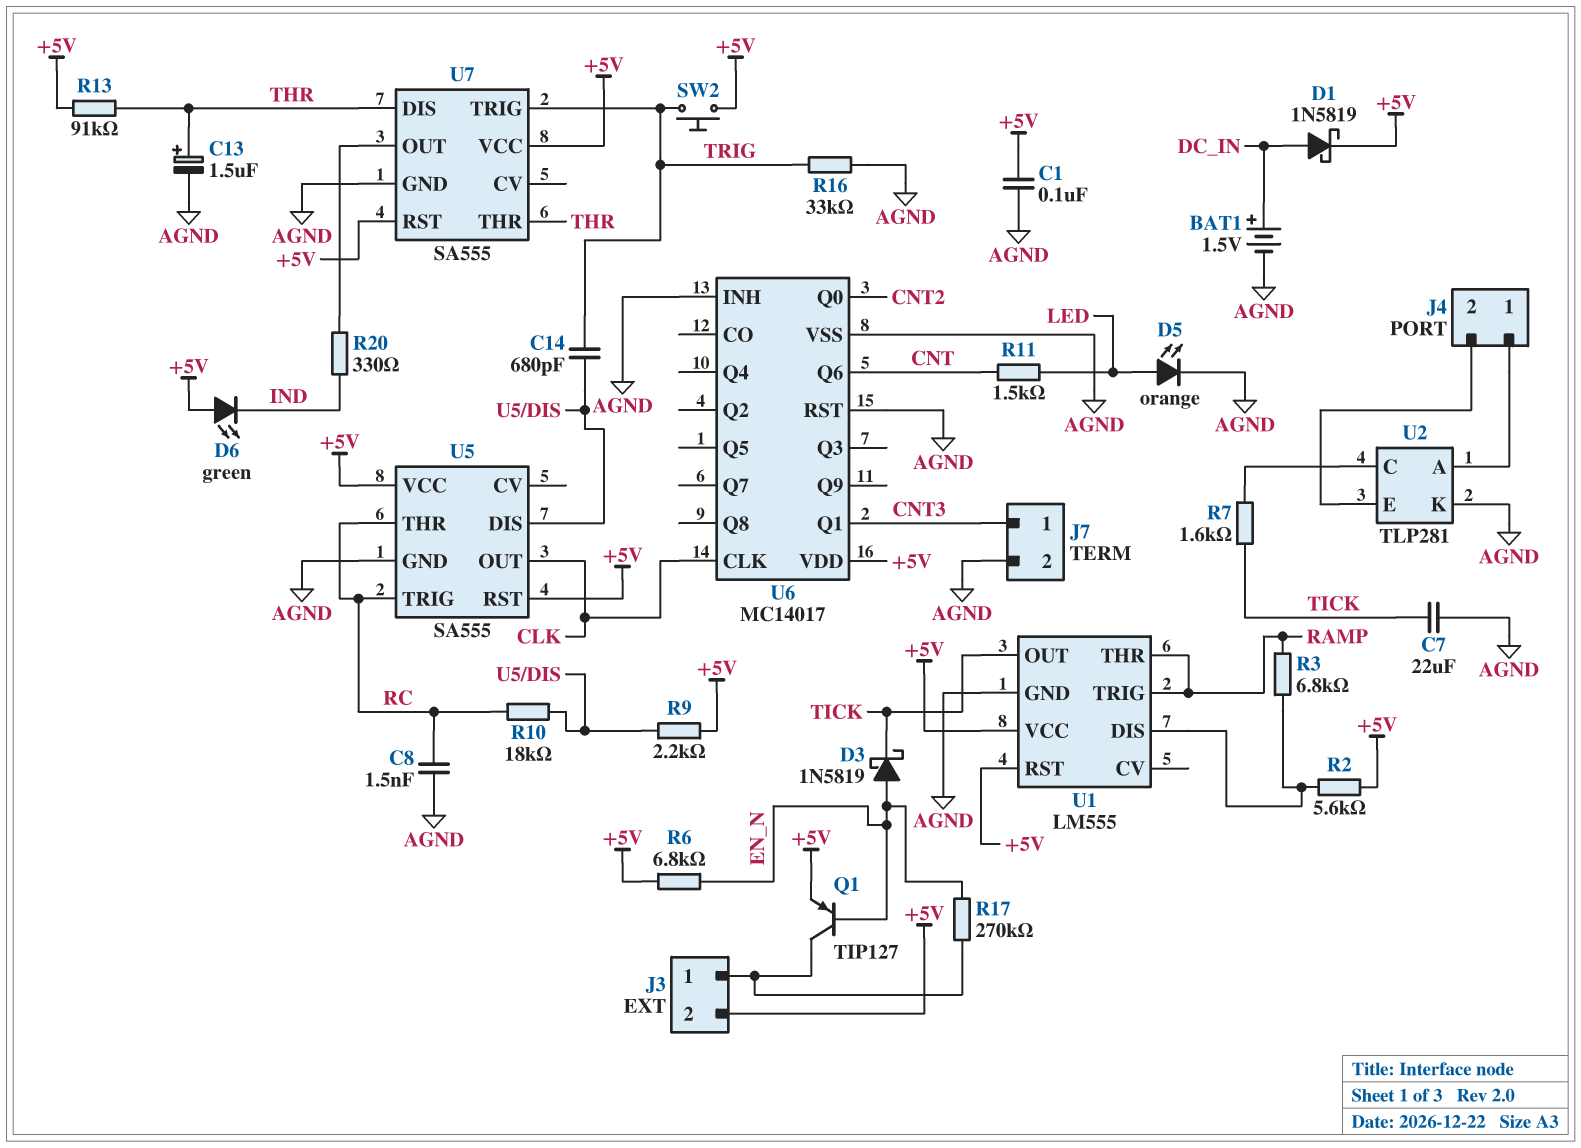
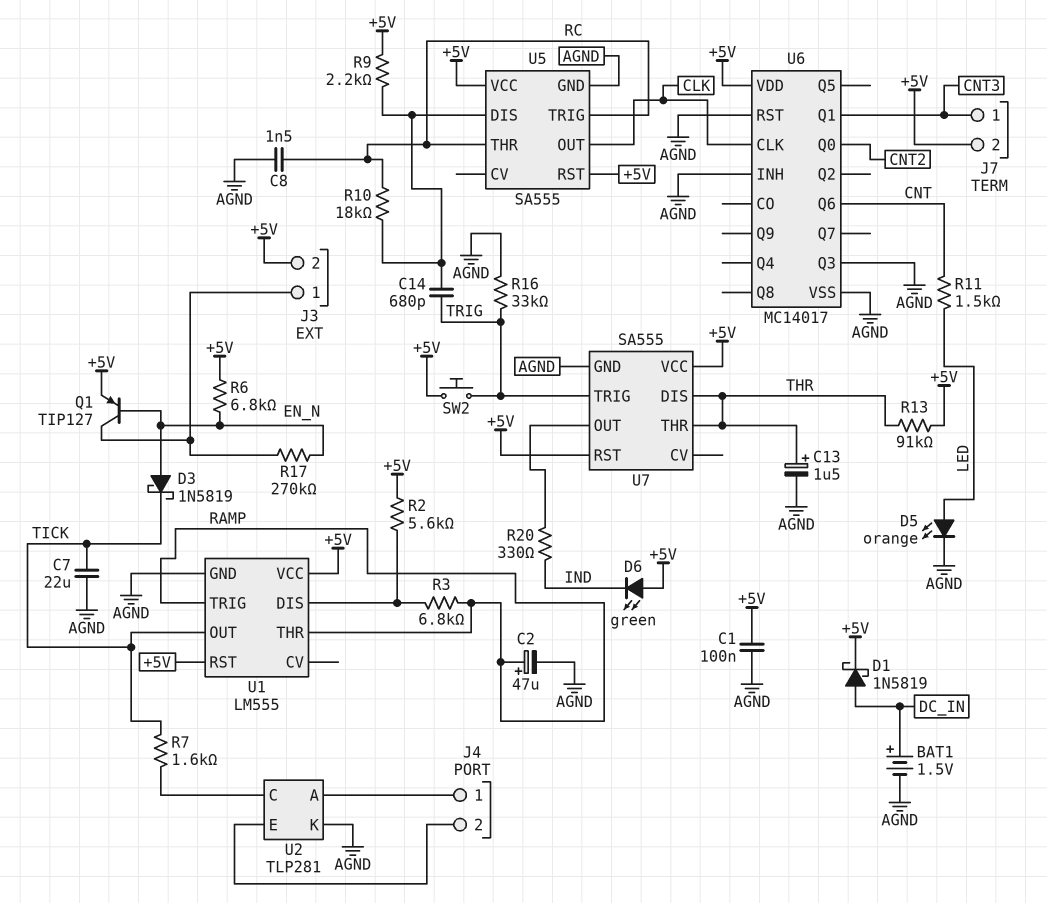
C2: none -> 47uF (plus RAMP, minus AGND)
J7 pin 2: AGND -> +5V
U6 pin Q3: none -> AGND

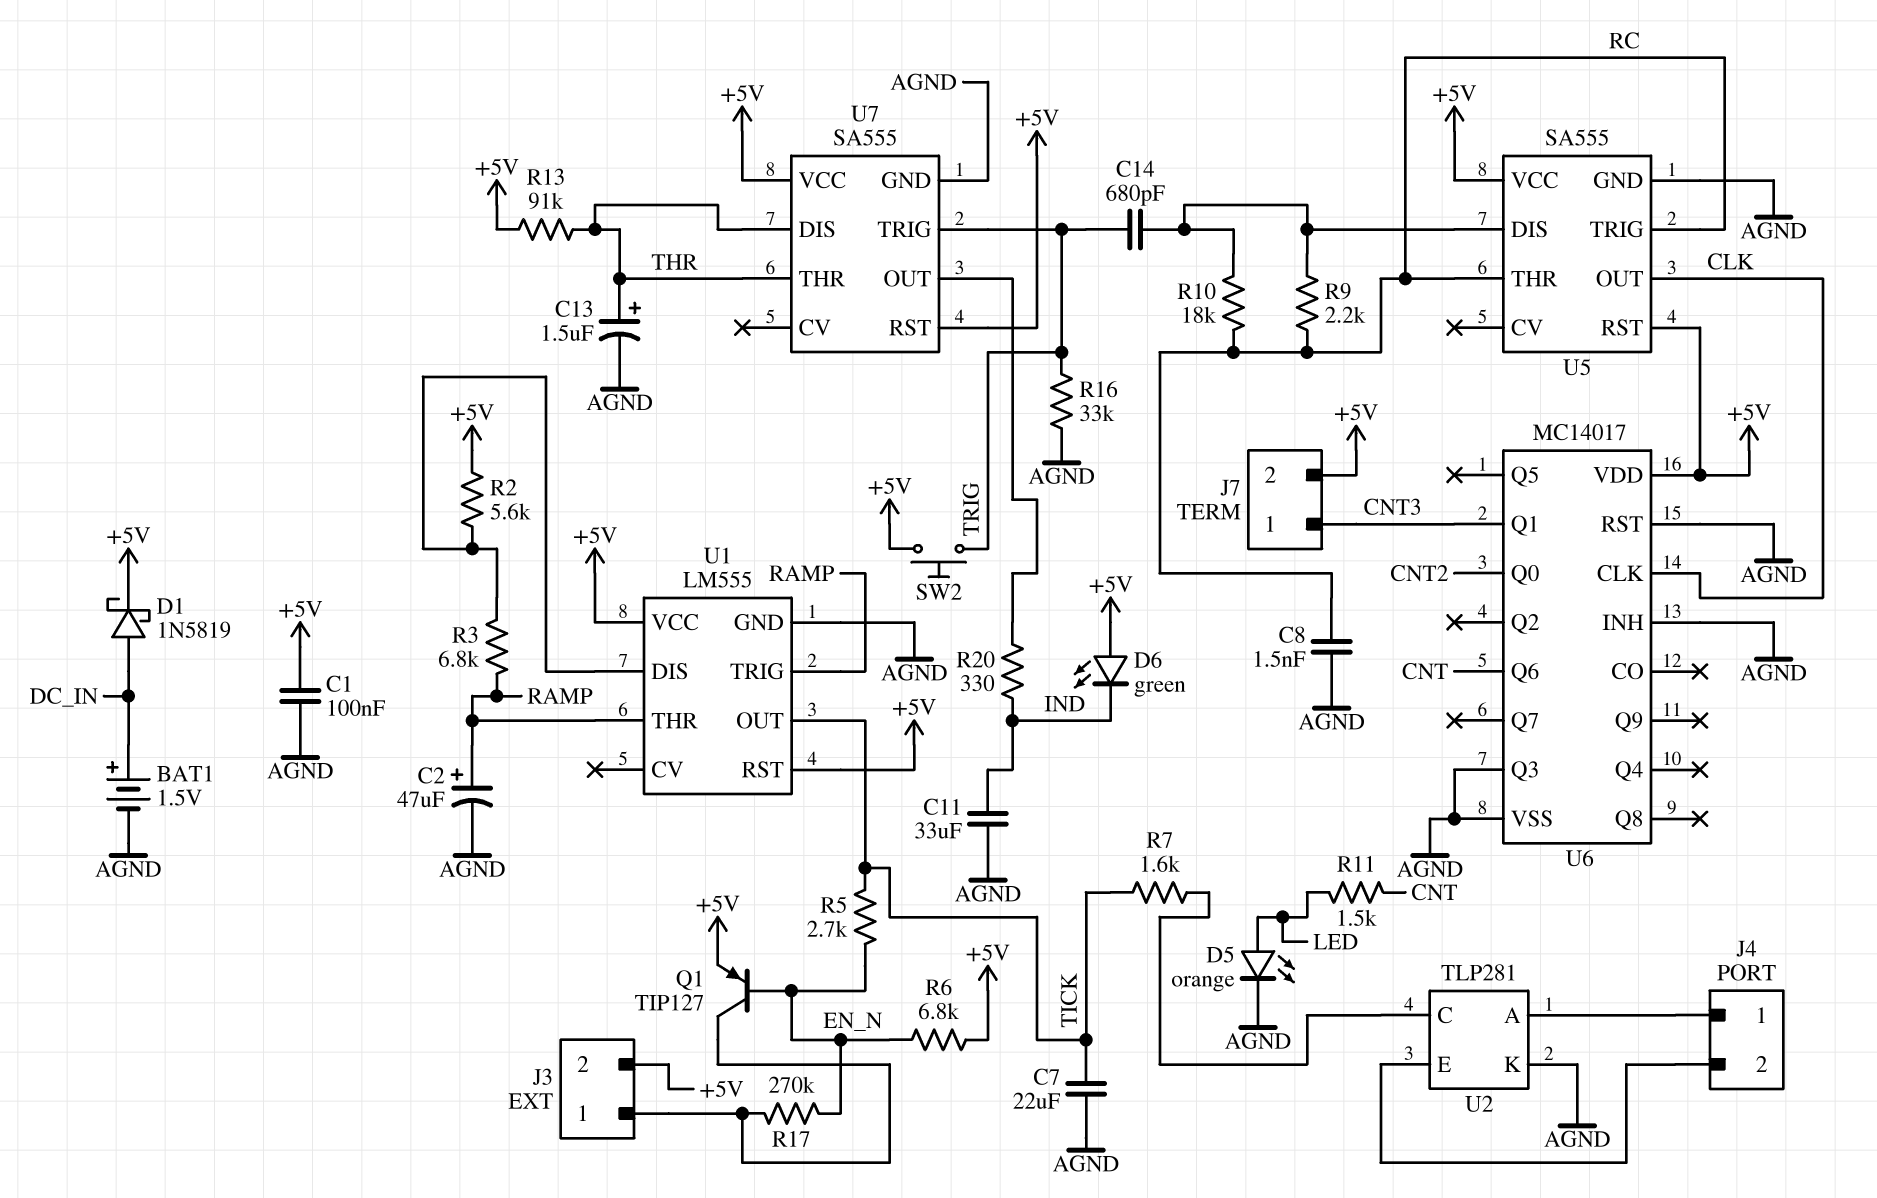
C11: none -> 33uF (AGND, IND)
D3: schottky 1N5819 (A EN_N, K TICK) -> none
R5: none -> 2.7k (EN_N, TICK)
R9: 2.2k (+5V, U5/DIS) -> 2.2k (RC, U5/DIS)

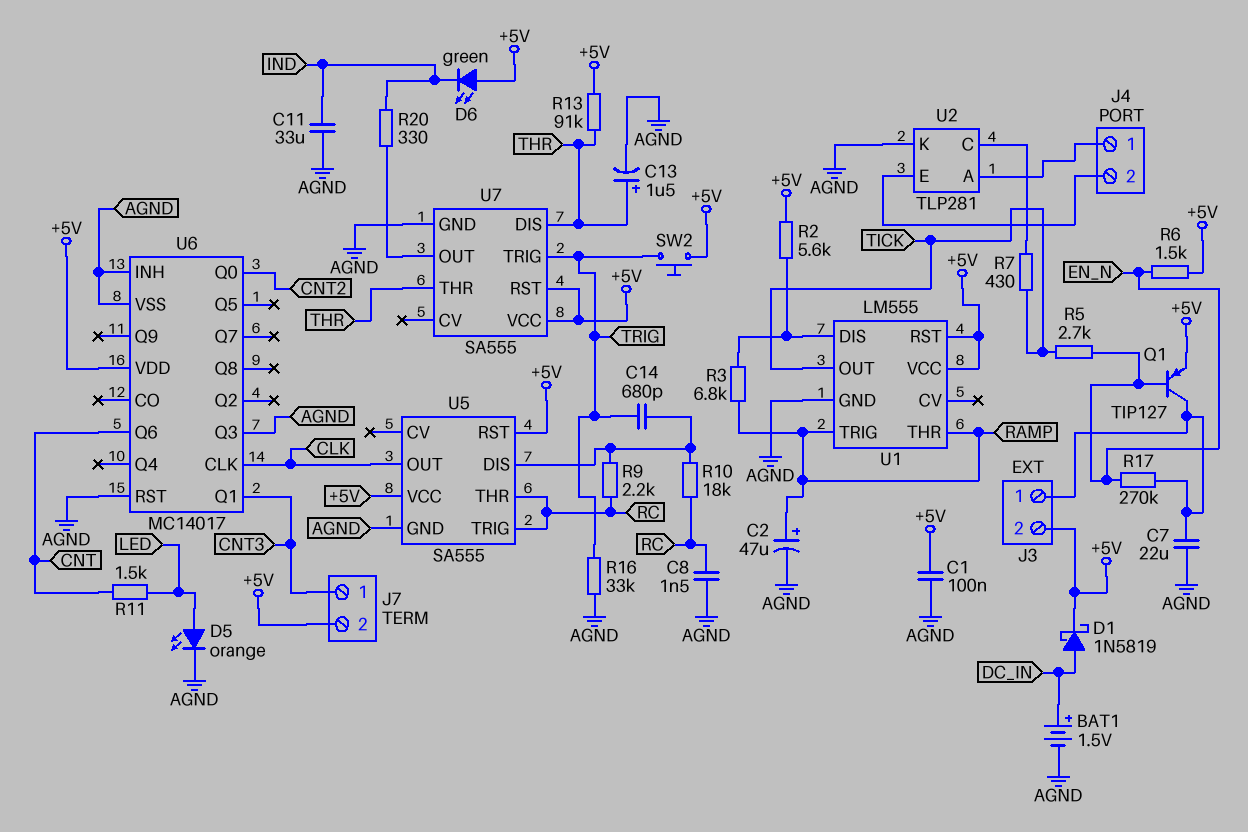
C7: 22uF (AGND, TICK) -> 22uF (AGND, J3/1)
R6: 6.8k (+5V, EN_N) -> 1.5k (+5V, EN_N)
R7: 1.6k (TICK, U2/C) -> 430 (TICK, U2/C)

